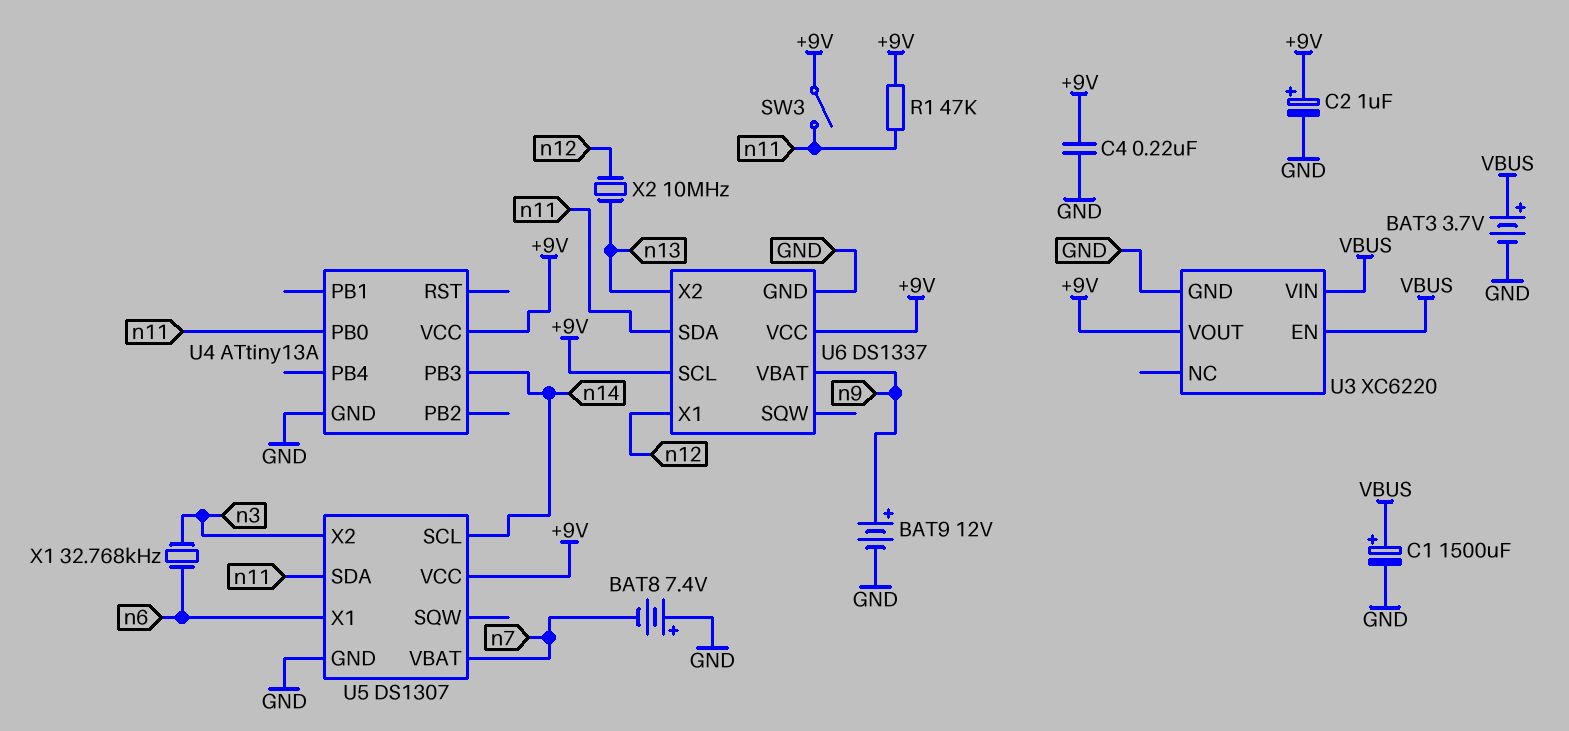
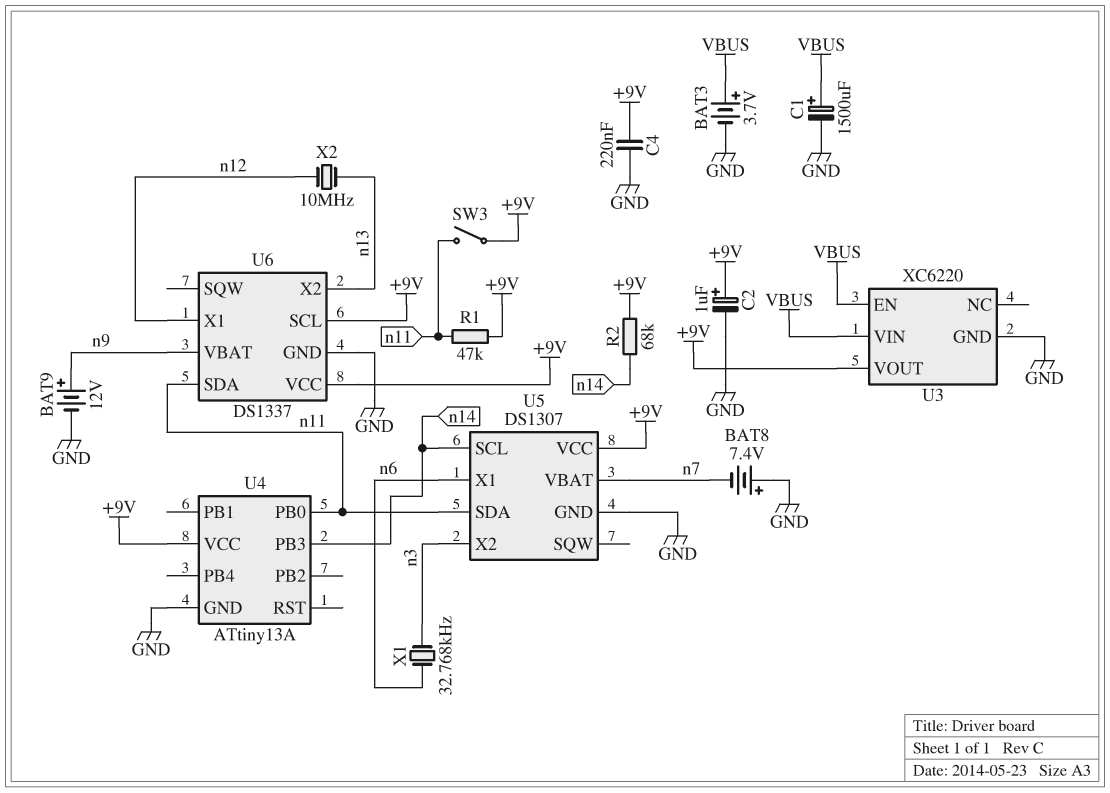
R2: none -> 68k (+9V, n14)

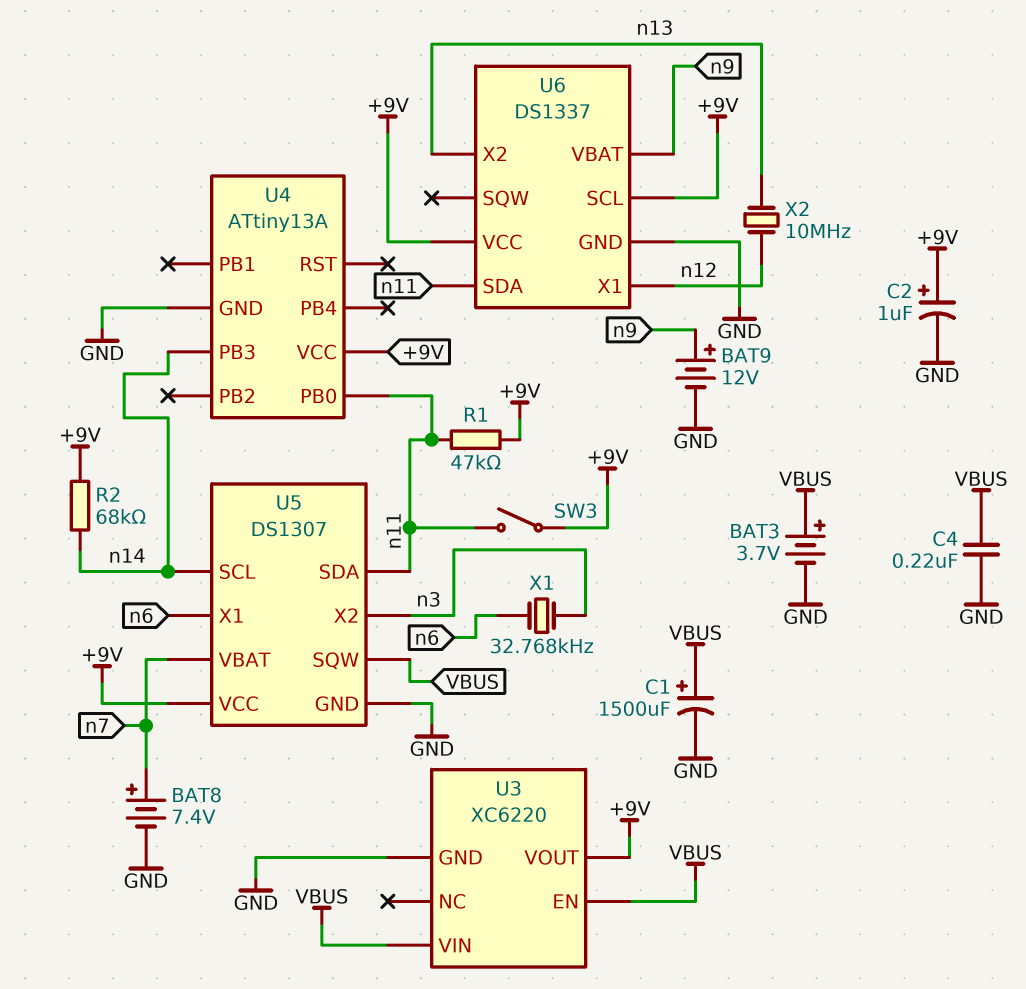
BAT8: 7.4V (plus GND, minus n7) -> 7.4V (plus n7, minus GND)
C4: 220nF (+9V, GND) -> 220nF (GND, VBUS)
U5 pin SQW: none -> VBUS

